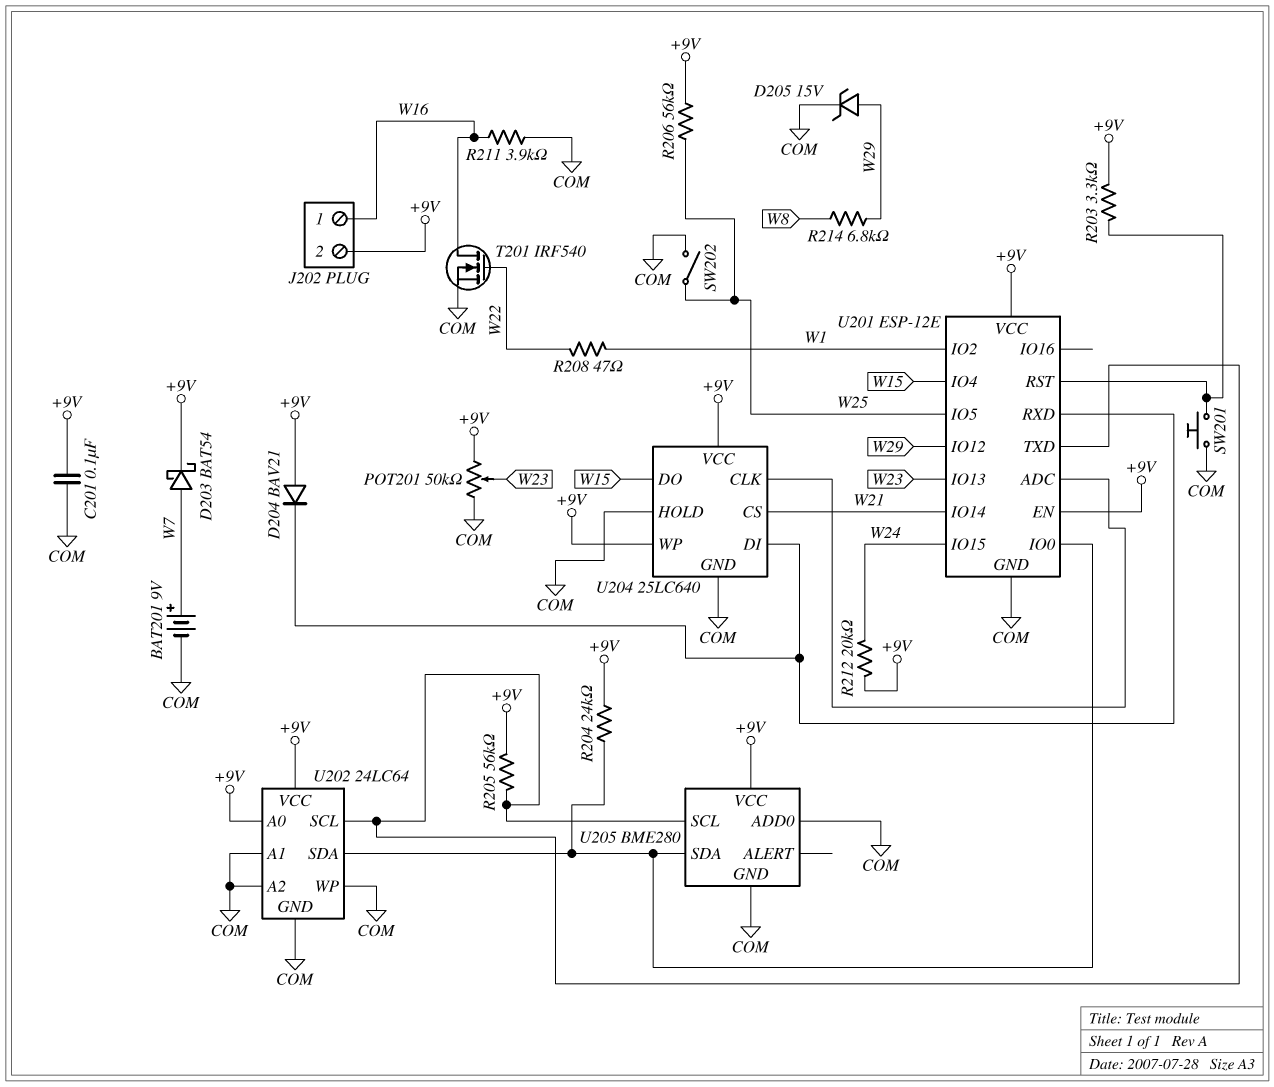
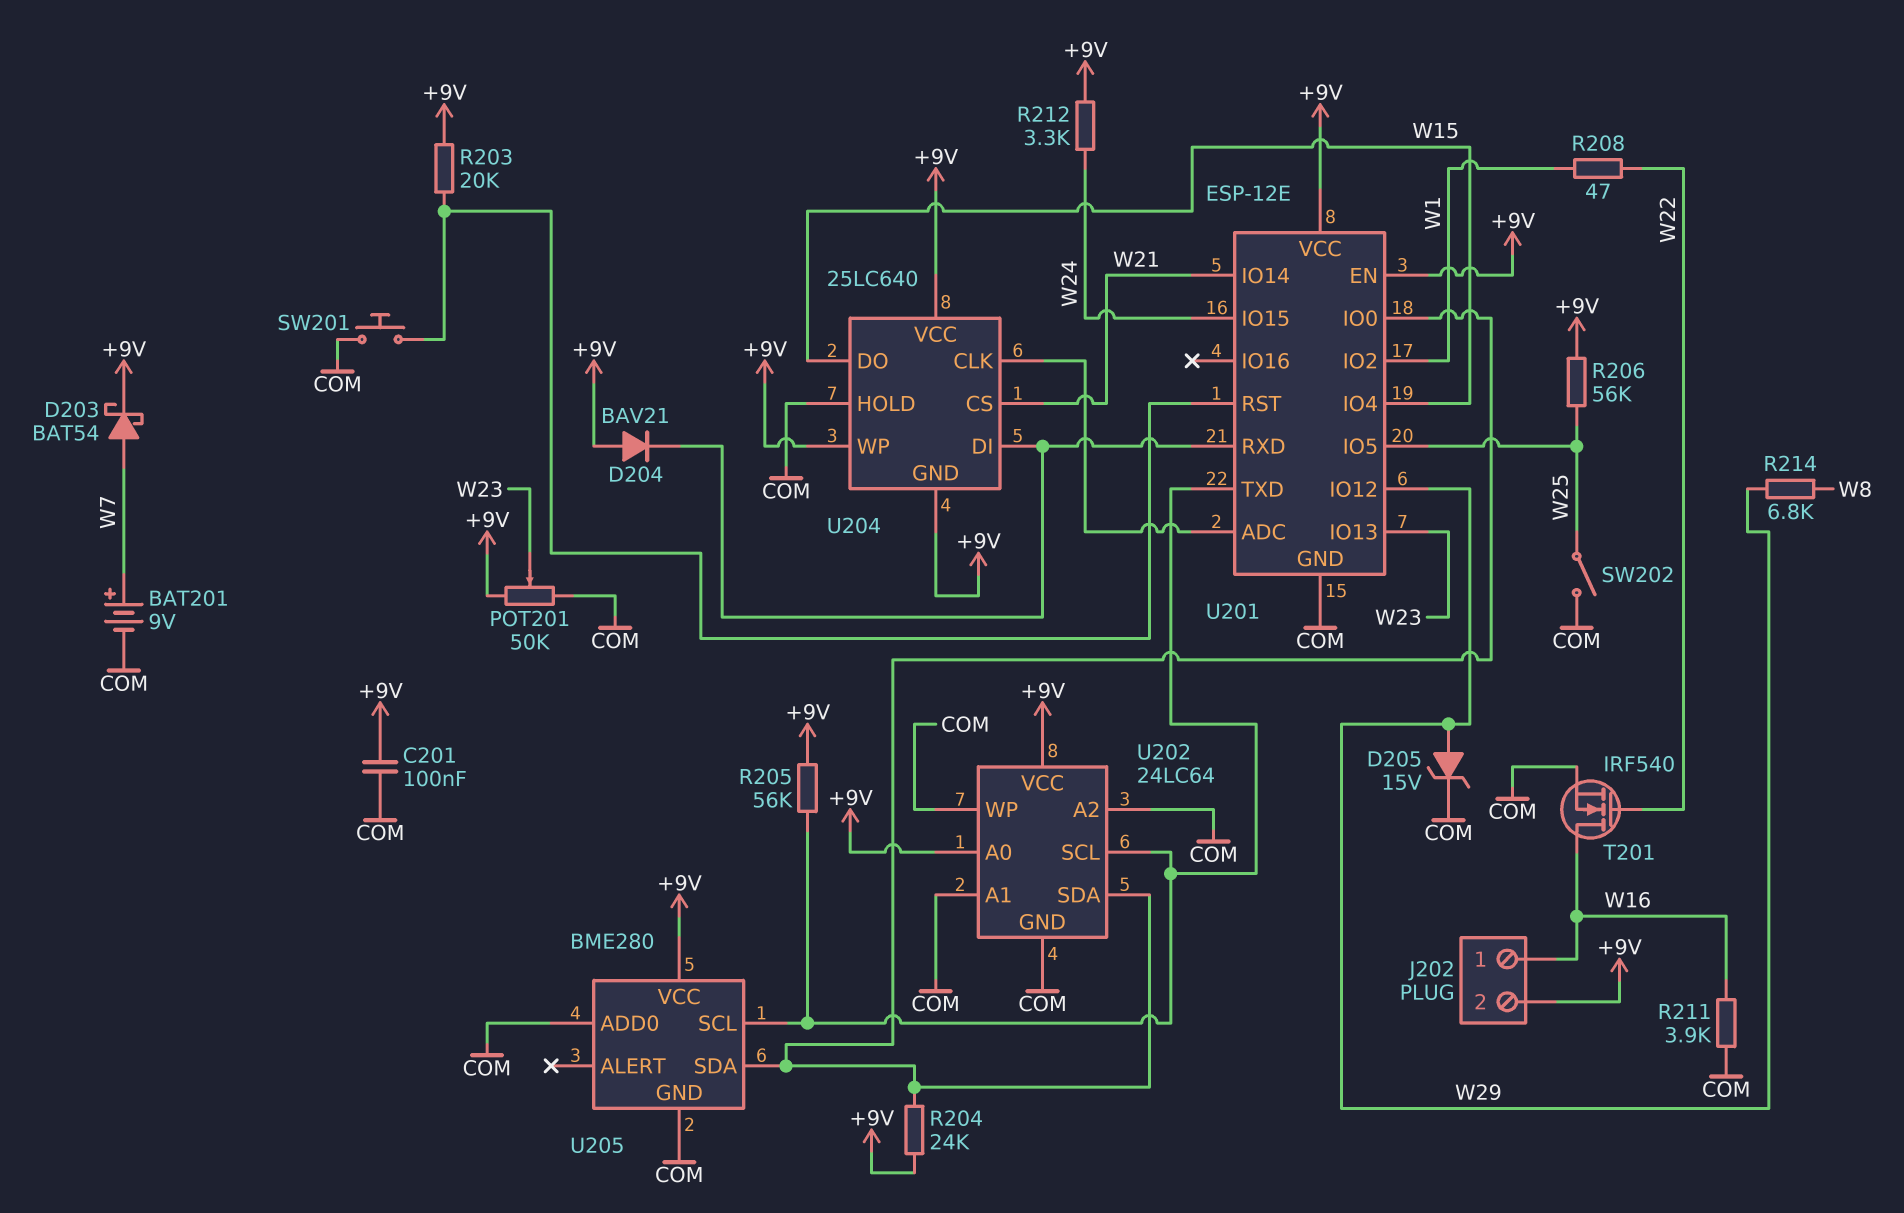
R203: 3.3k (+9V, U201/RST) -> 20k (+9V, U201/RST)
R212: 20k (+9V, W24) -> 3.3k (+9V, W24)
U204 pin GND: COM -> +9V

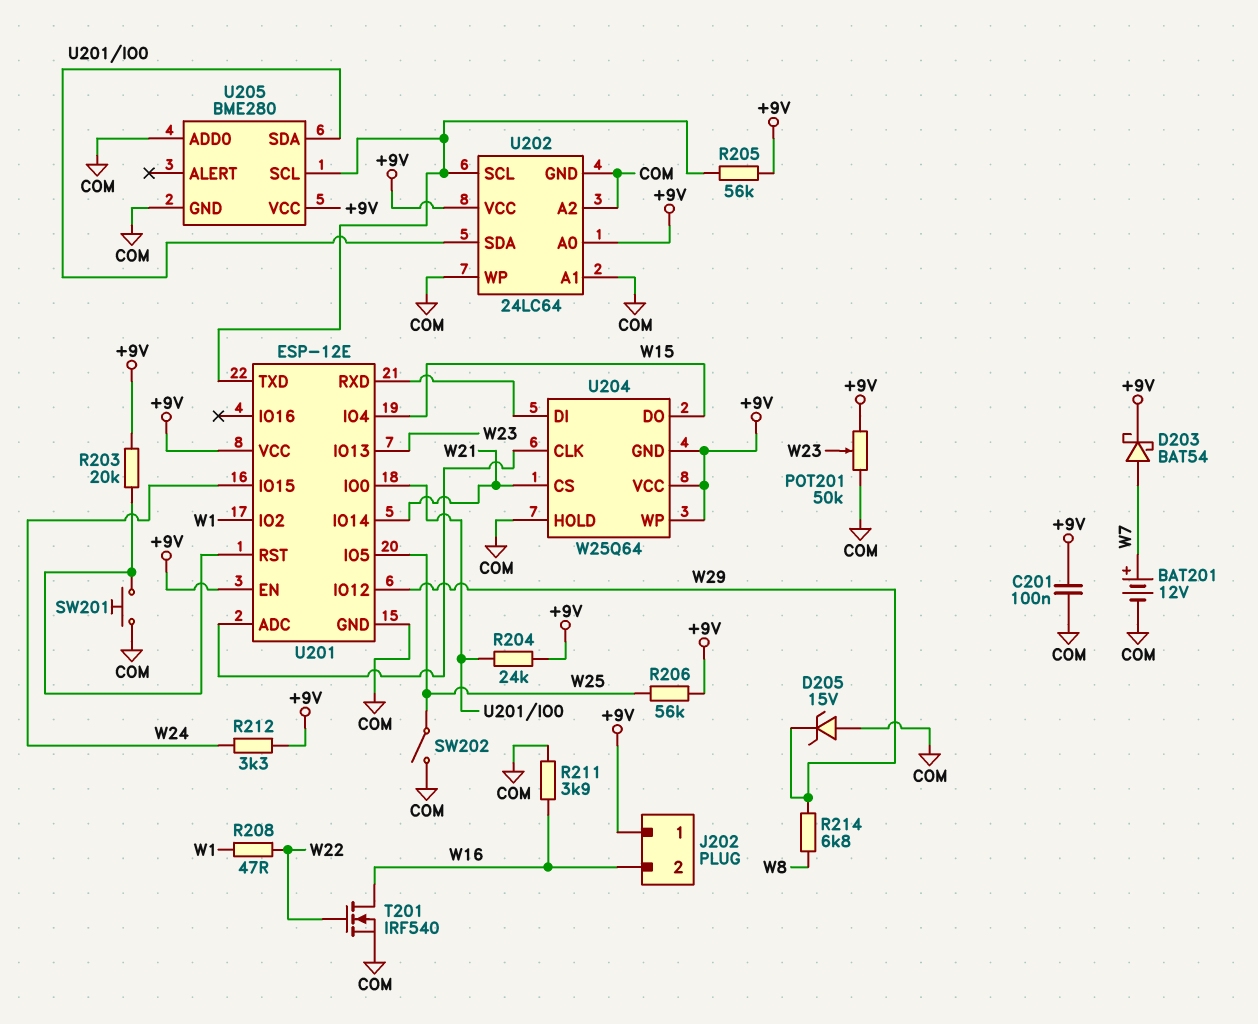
BAT201: 9V (plus W7, minus COM) -> 12V (plus W7, minus COM)
D204: diode BAV21 (A +9V, K U201/RXD) -> none
D205: zener 15V (A W29, K COM) -> zener 15V (A COM, K W29)
J202 pin 1: W16 -> +9V
J202 pin 2: +9V -> W16
U204: 25LC640 -> W25Q64

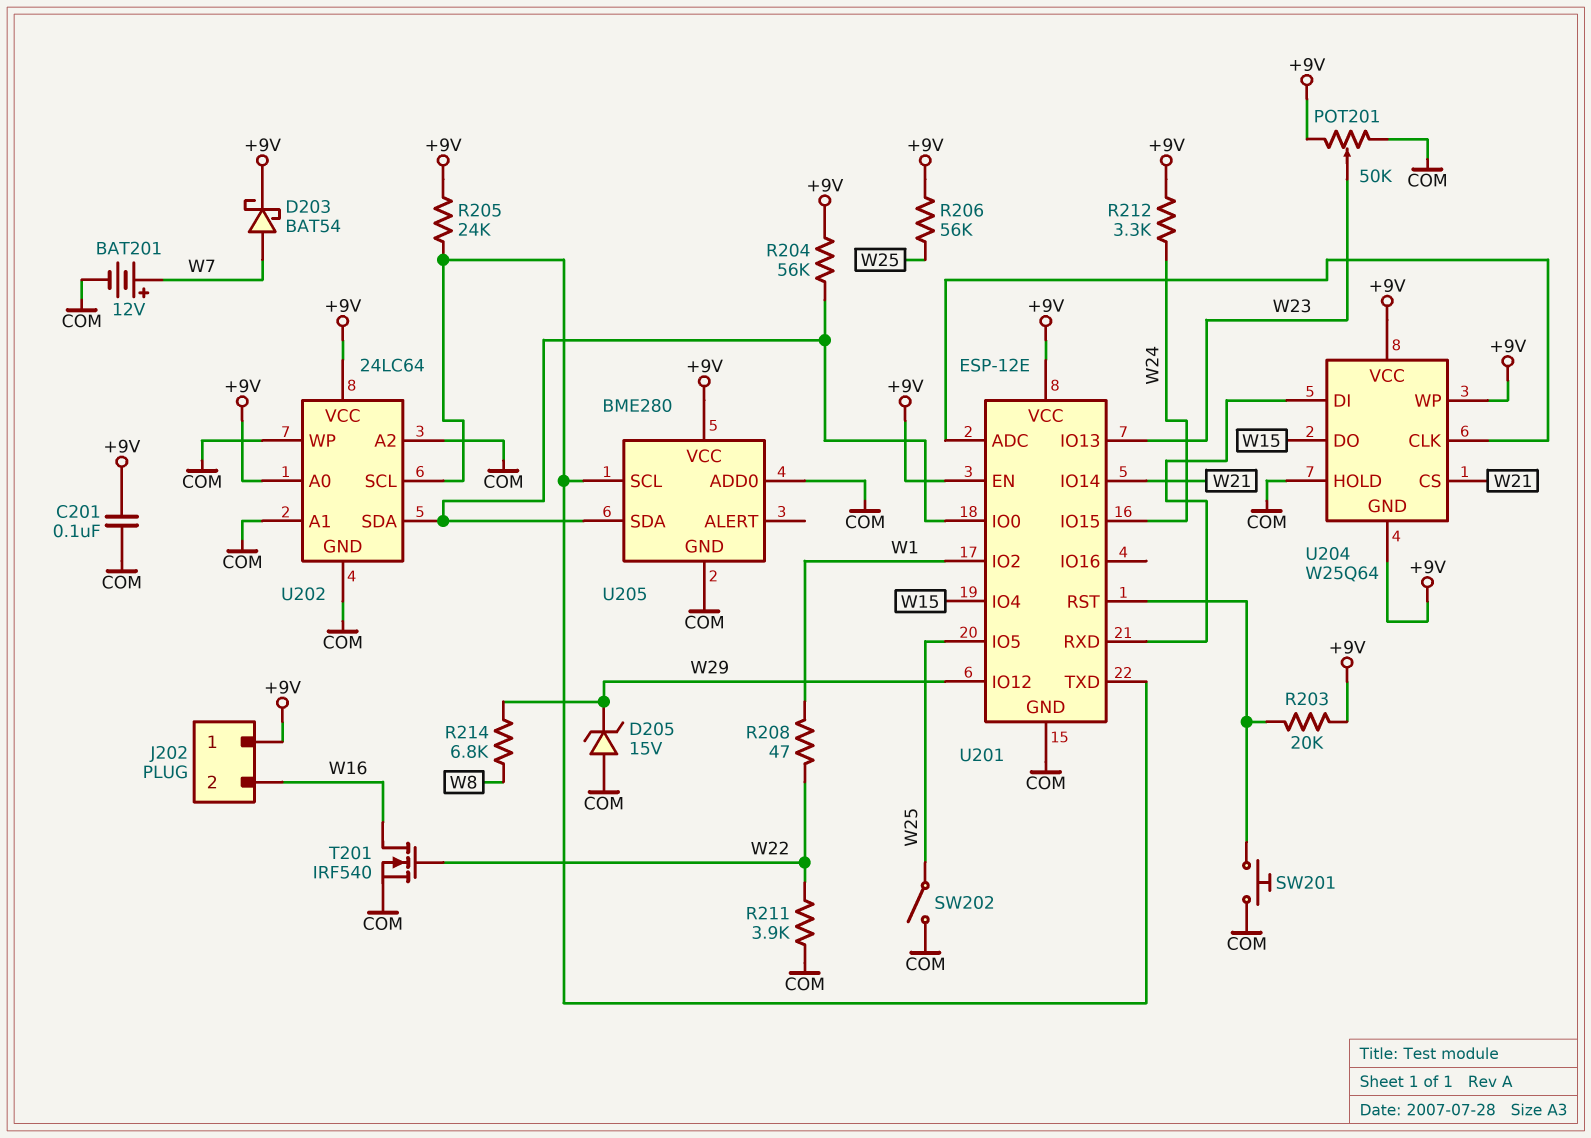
R204: 24k (+9V, U201/IO0) -> 56k (+9V, U201/IO0)
R205: 56k (+9V, U201/TXD) -> 24k (+9V, U201/TXD)
R211: 3.9k (COM, W16) -> 3.9k (COM, W22)

